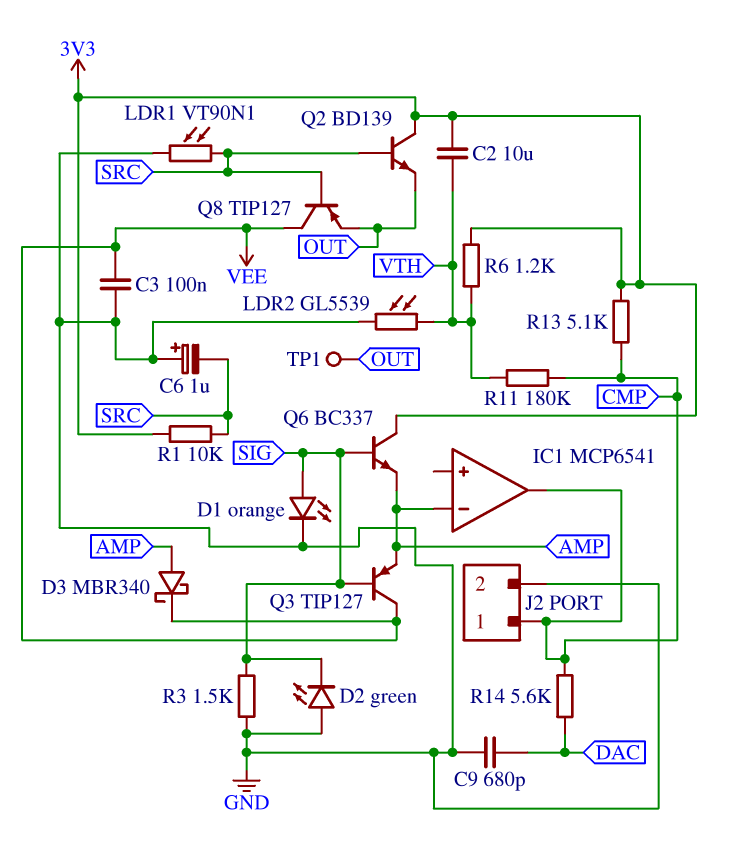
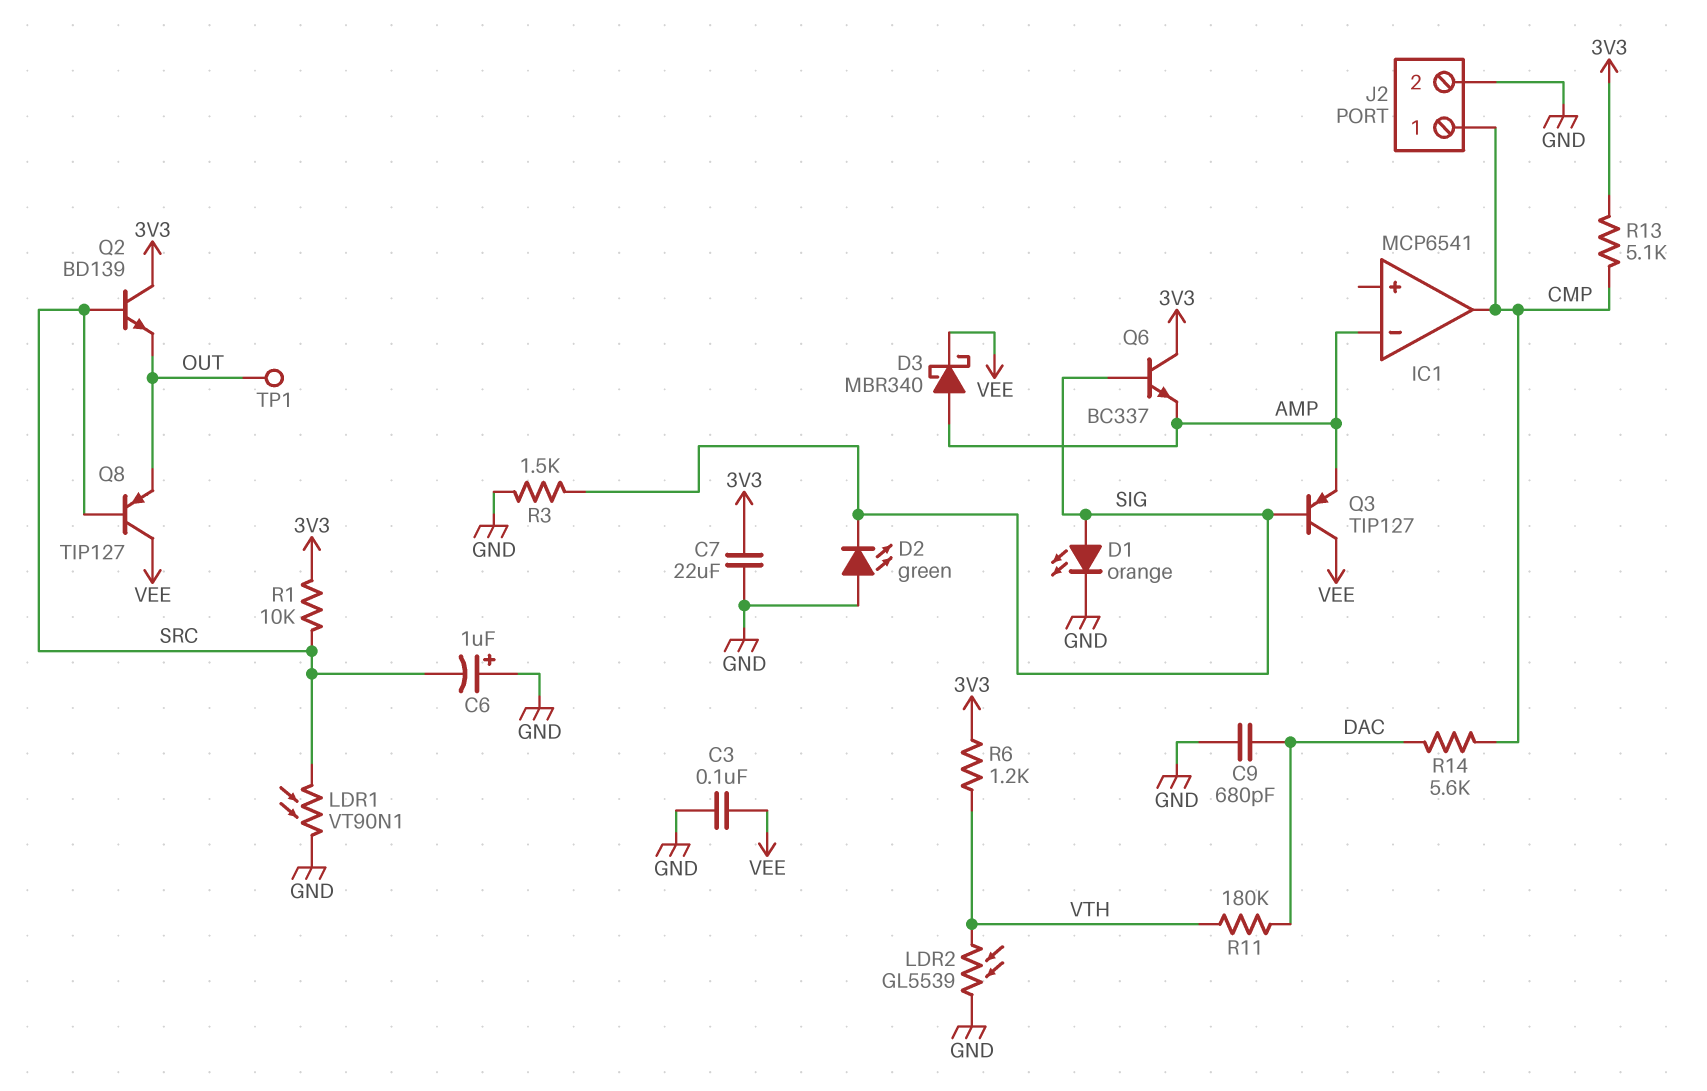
C2: 10uF (3V3, VTH) -> none
C7: none -> 22uF (3V3, GND)
R11: 180k (CMP, VTH) -> 180k (DAC, VTH)

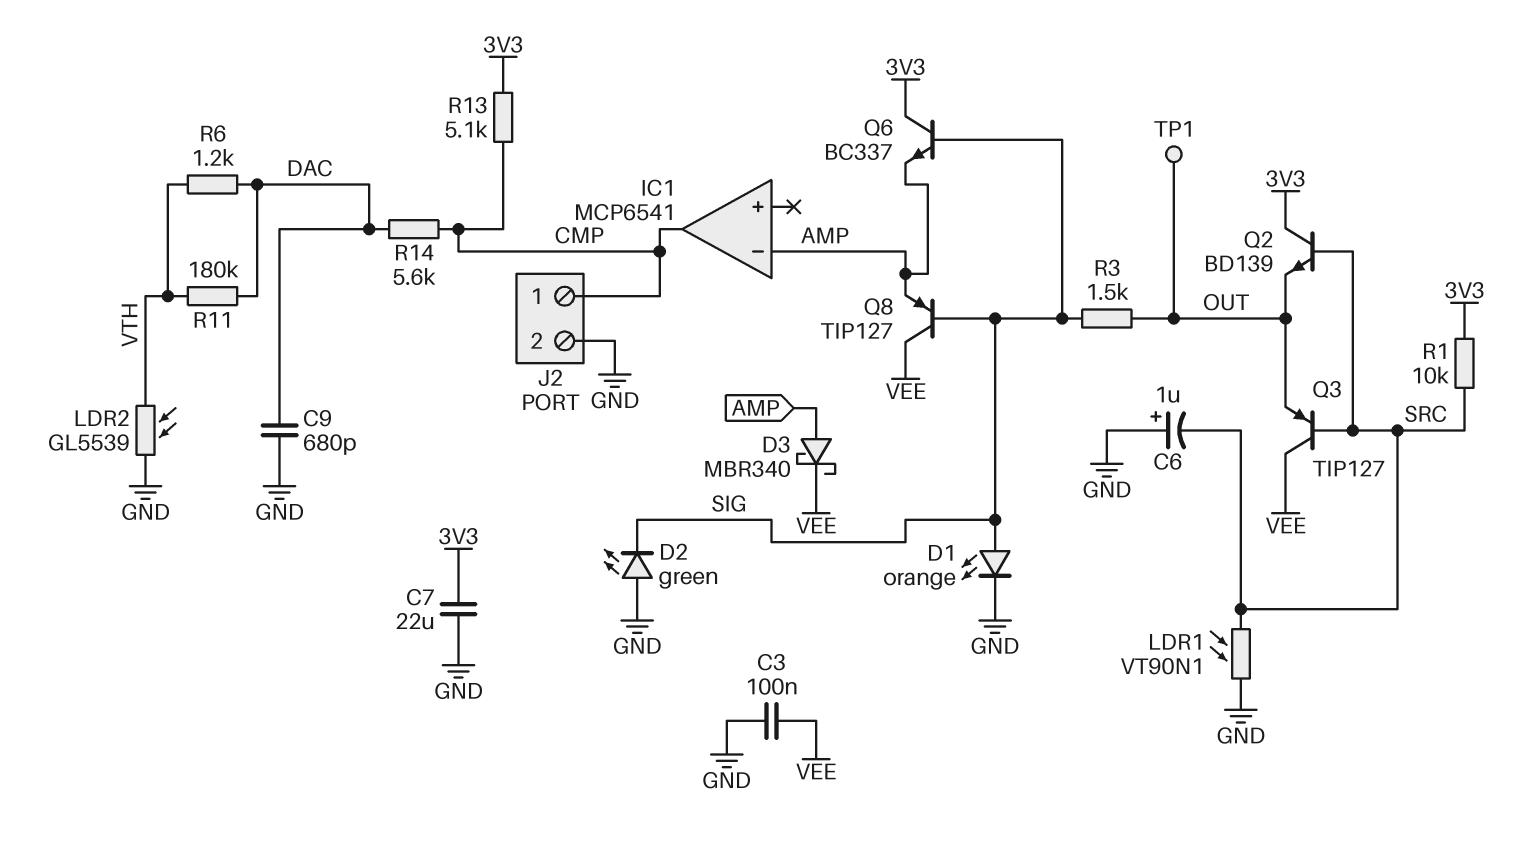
Q3: PNP TIP127 (B SIG, C VEE, E AMP) -> PNP TIP127 (B SRC, C VEE, E OUT)
Q8: PNP TIP127 (B SRC, C VEE, E OUT) -> PNP TIP127 (B SIG, C VEE, E AMP)
R3: 1.5k (GND, SIG) -> 1.5k (OUT, SIG)
R6: 1.2k (3V3, VTH) -> 1.2k (DAC, VTH)

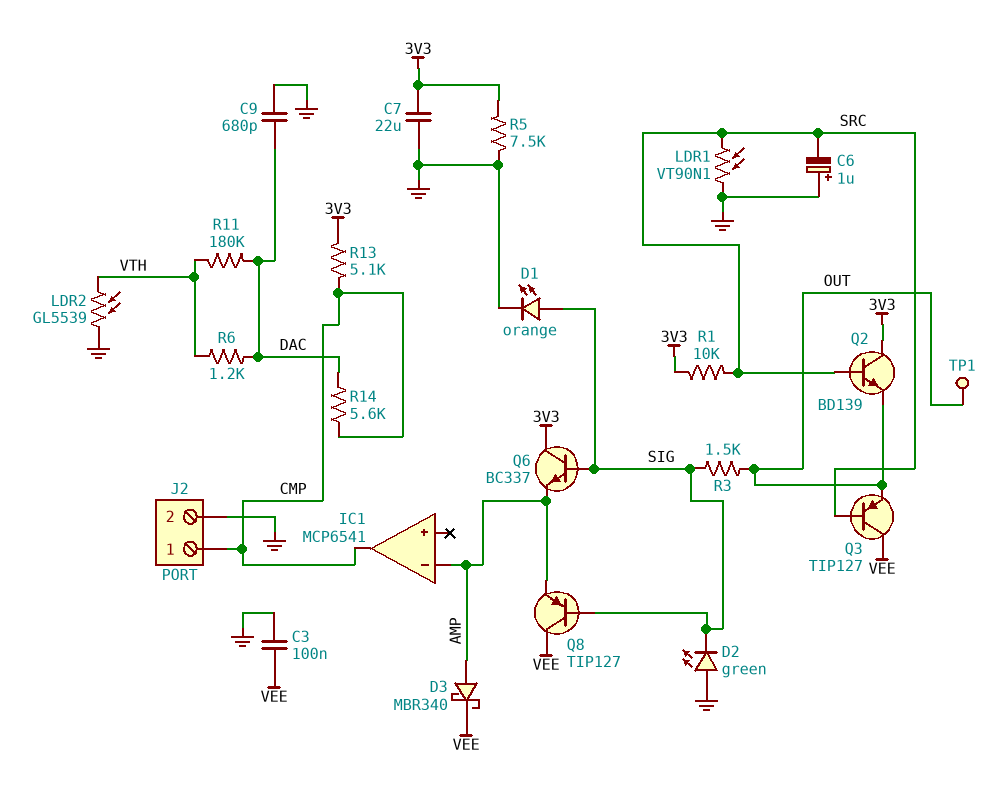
R5: none -> 7.5k (3V3, GND)

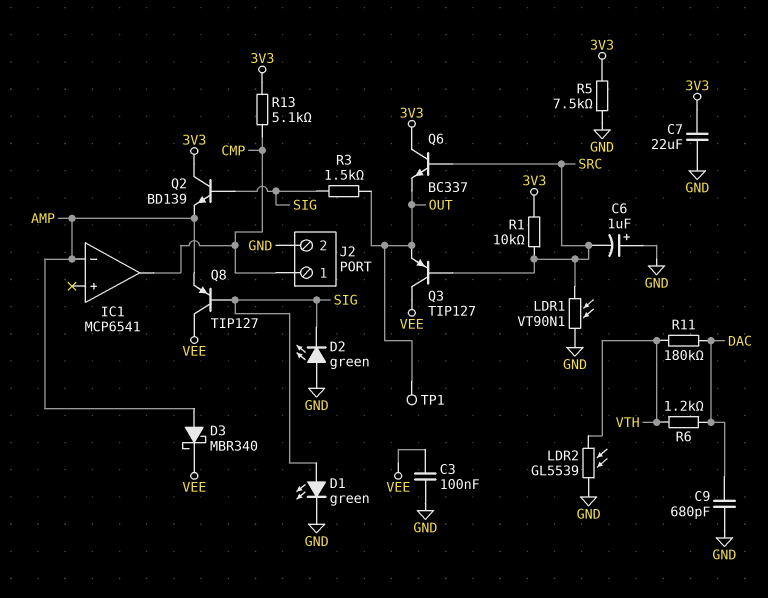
D1: LED orange (A SIG, K GND) -> LED green (A SIG, K GND)
Q2: NPN BD139 (B SRC, C 3V3, E OUT) -> NPN BD139 (B SIG, C 3V3, E AMP)
Q6: NPN BC337 (B SIG, C 3V3, E AMP) -> NPN BC337 (B SRC, C 3V3, E OUT)
R14: 5.6k (CMP, DAC) -> none

